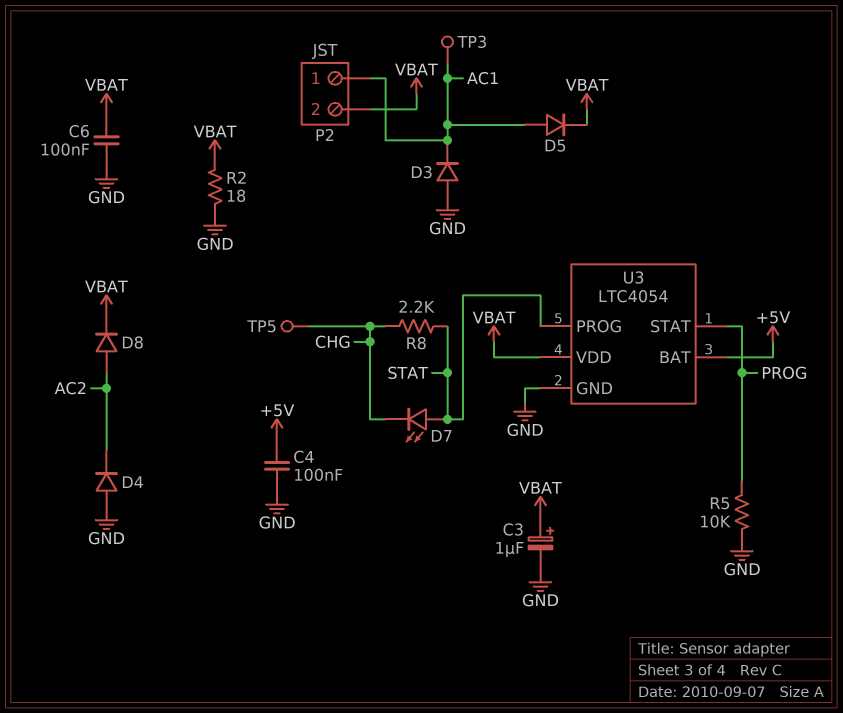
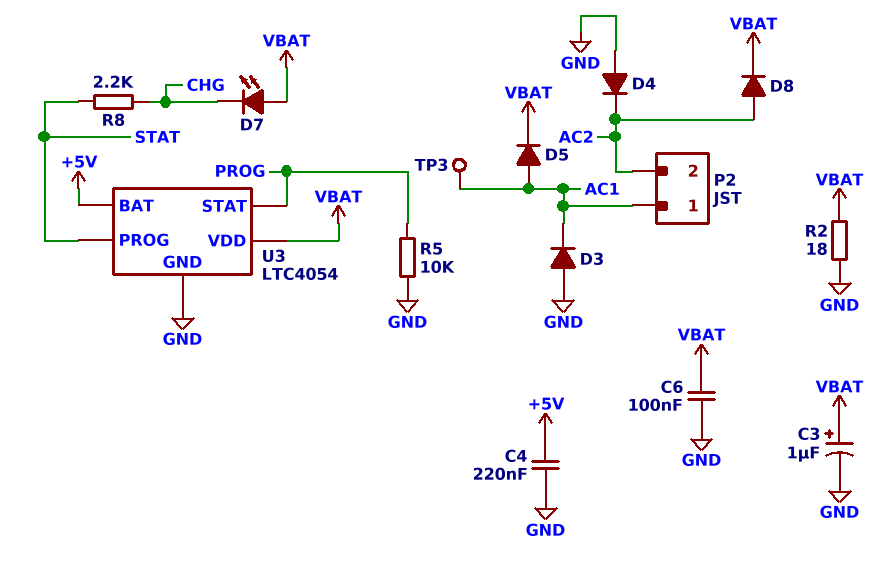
C4: 100nF (+5V, GND) -> 220nF (+5V, GND)
D7: LED (A STAT, K CHG) -> LED (A VBAT, K CHG)
P2 pin 2: VBAT -> AC2
TP5: test point (CHG) -> none

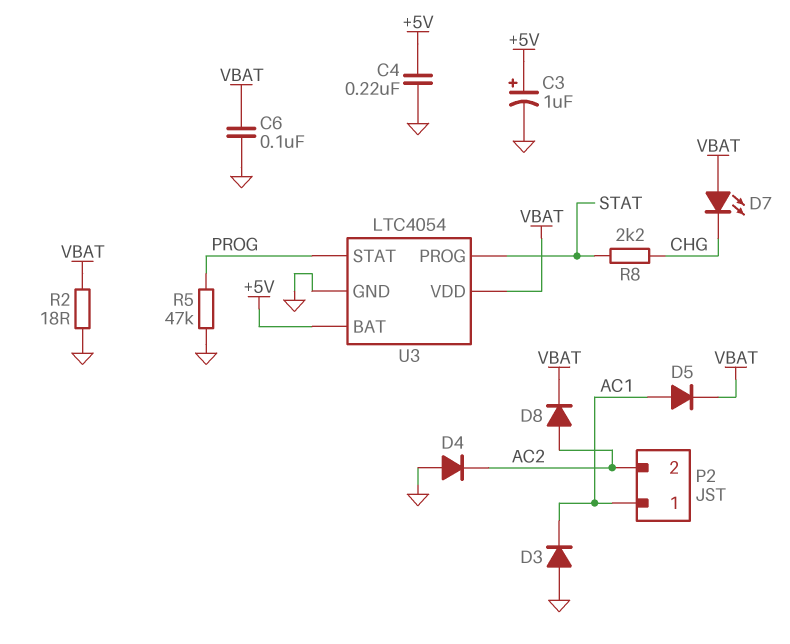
C3: 1uF (plus VBAT, minus GND) -> 1uF (plus +5V, minus GND)
R5: 10k (GND, PROG) -> 47k (GND, PROG)
TP3: test point (AC1) -> none

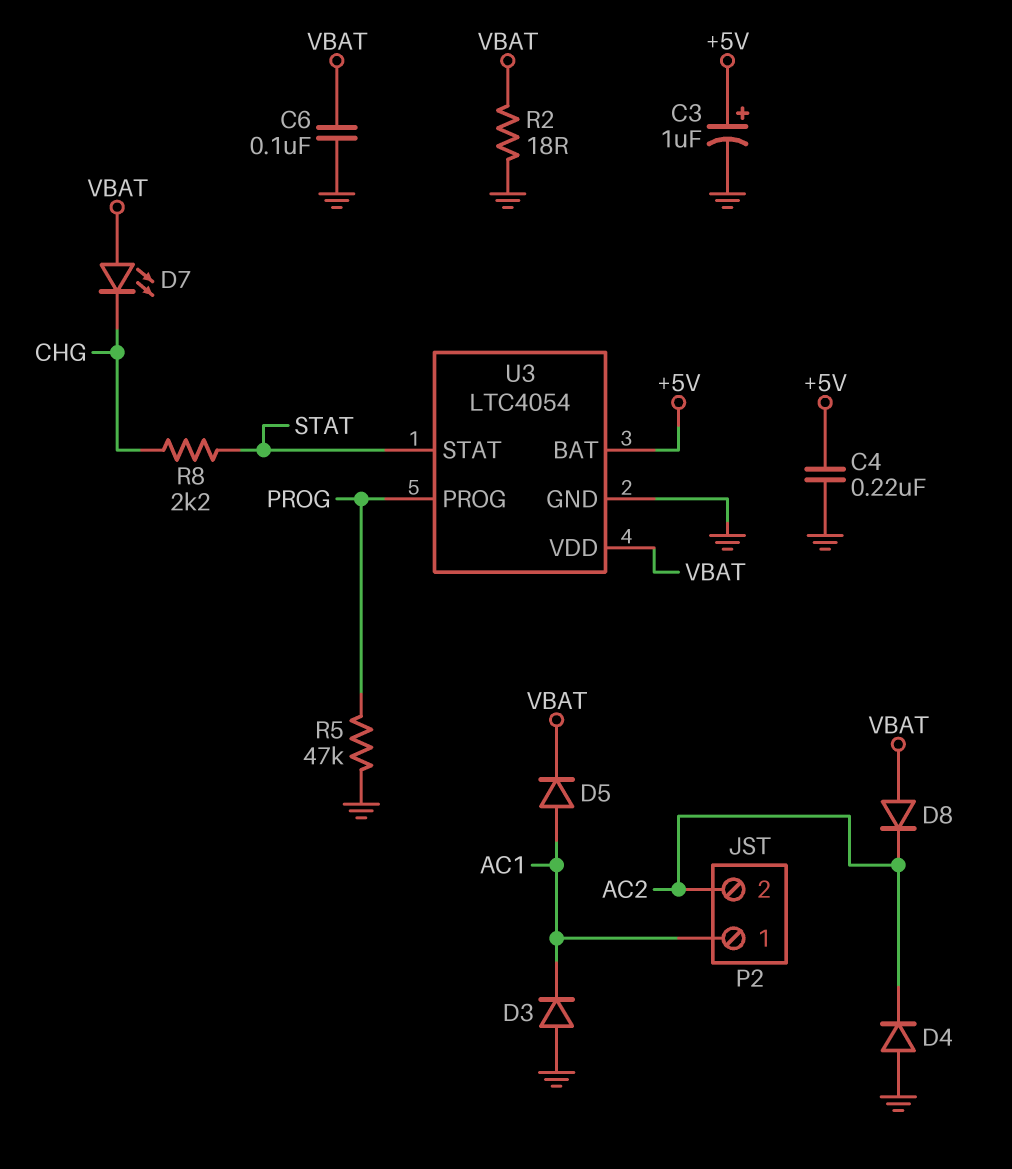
D8: diode (A AC2, K VBAT) -> diode (A VBAT, K AC2)
U3 pin PROG: STAT -> PROG
U3 pin STAT: PROG -> STAT

